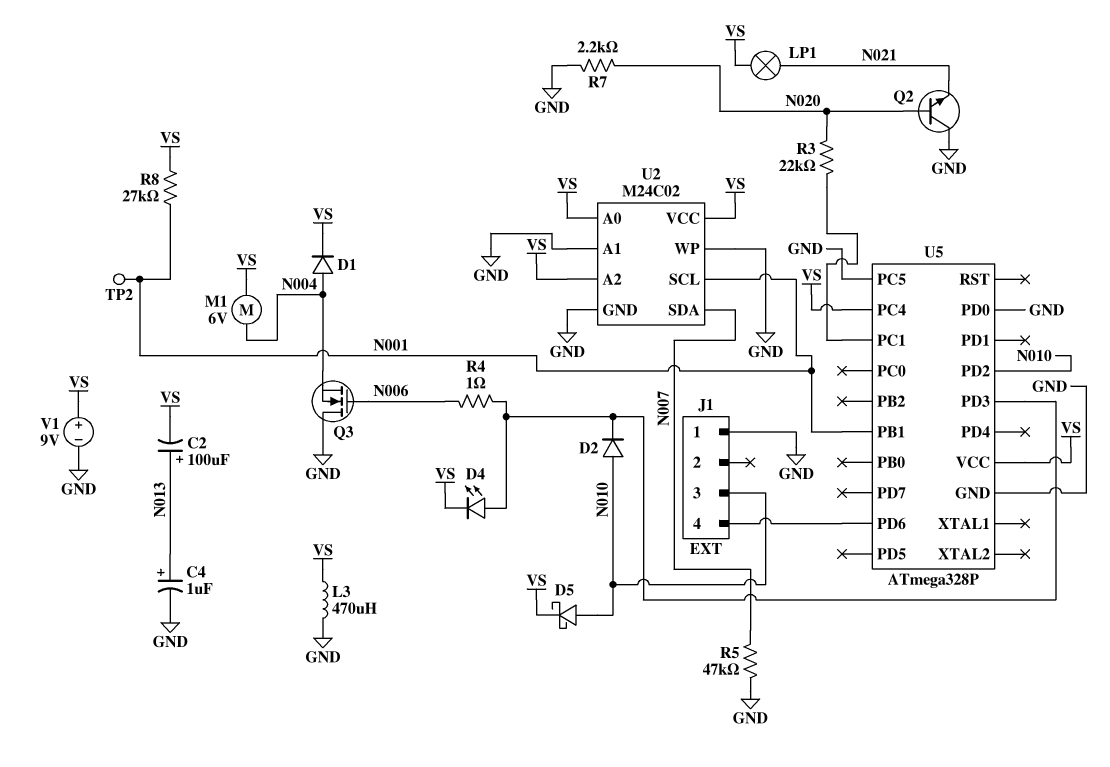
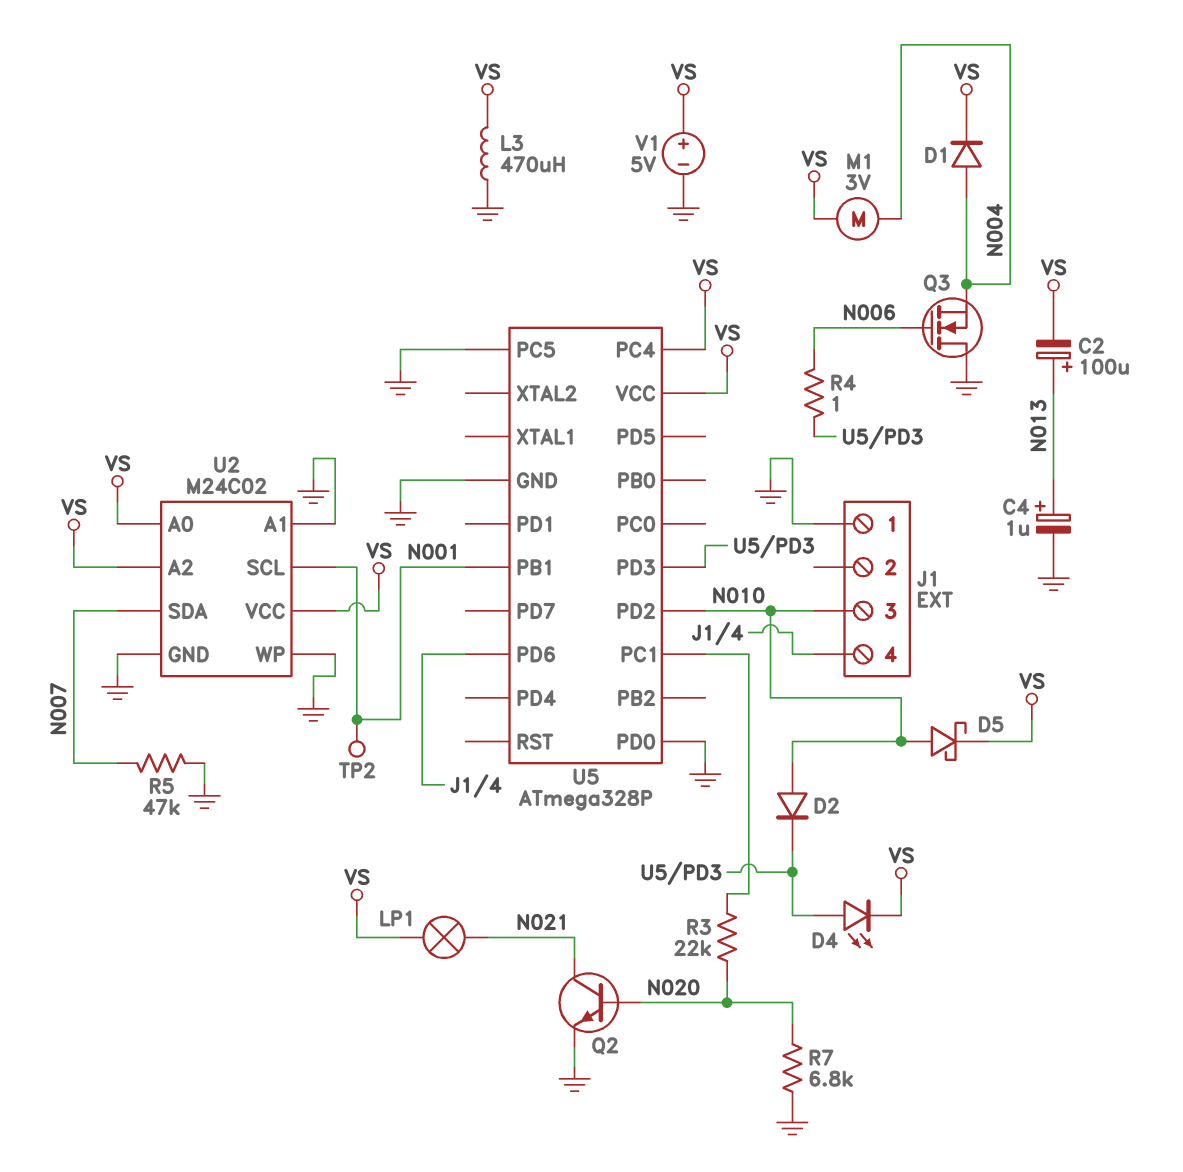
M1: motor 6V (N004, VS) -> motor 3V (N004, VS)
Q2: NPN (B N020, C GND, E N021) -> NPN (B N020, C N021, E GND)
R7: 2.2k (GND, N020) -> 6.8k (GND, N020)
R8: 27k (N001, VS) -> none
V1: 9V (plus VS, minus GND) -> 5V (plus VS, minus GND)

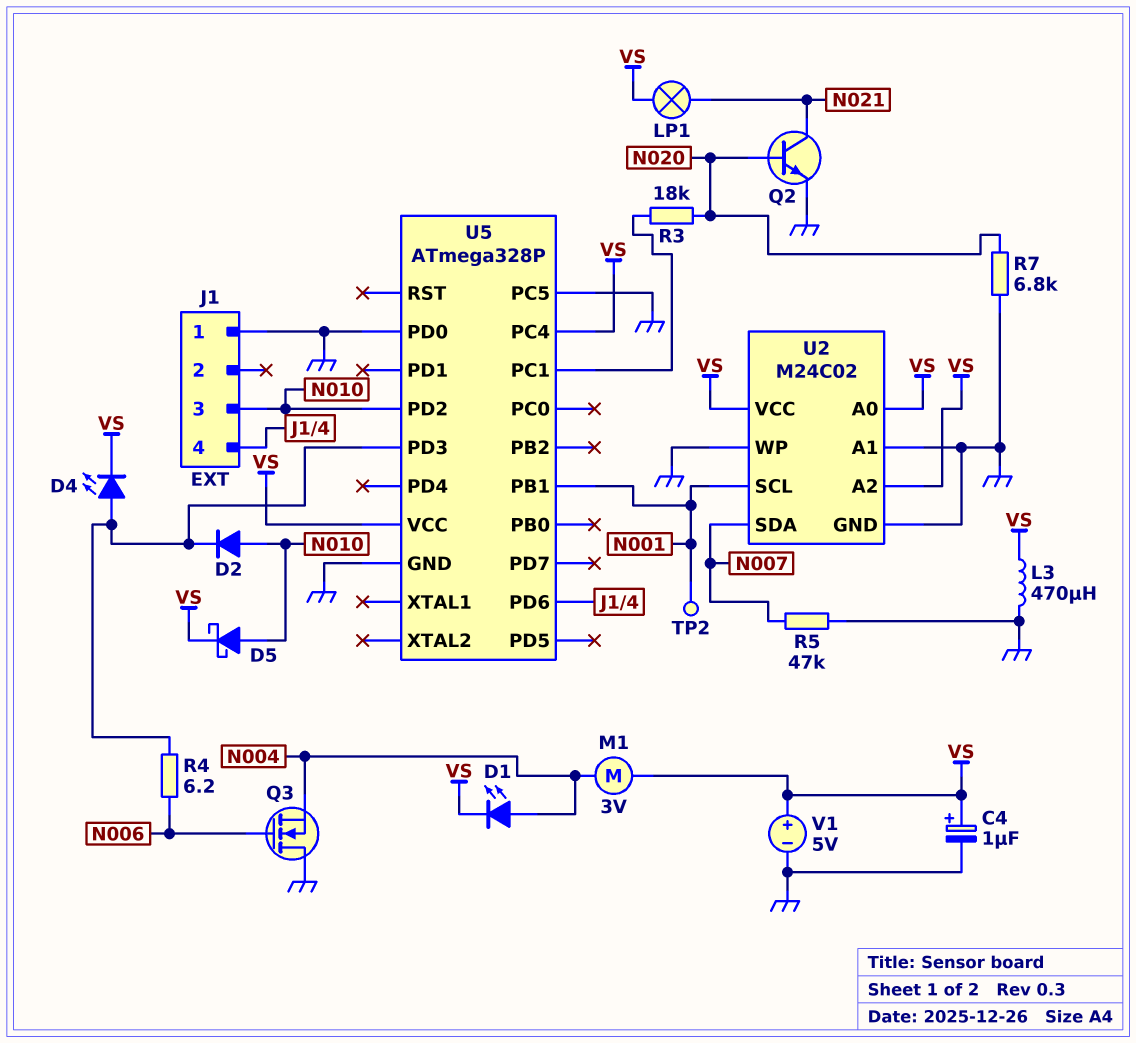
C2: 100uF (plus N013, minus VS) -> none
C4: 1uF (plus N013, minus GND) -> 1uF (plus VS, minus GND)
D1: diode (A N004, K VS) -> LED (A N004, K VS)
R3: 22k (N020, U5/PC1) -> 18k (N020, U5/PC1)
R4: 1 (N006, U5/PD3) -> 6.2 (N006, U5/PD3)

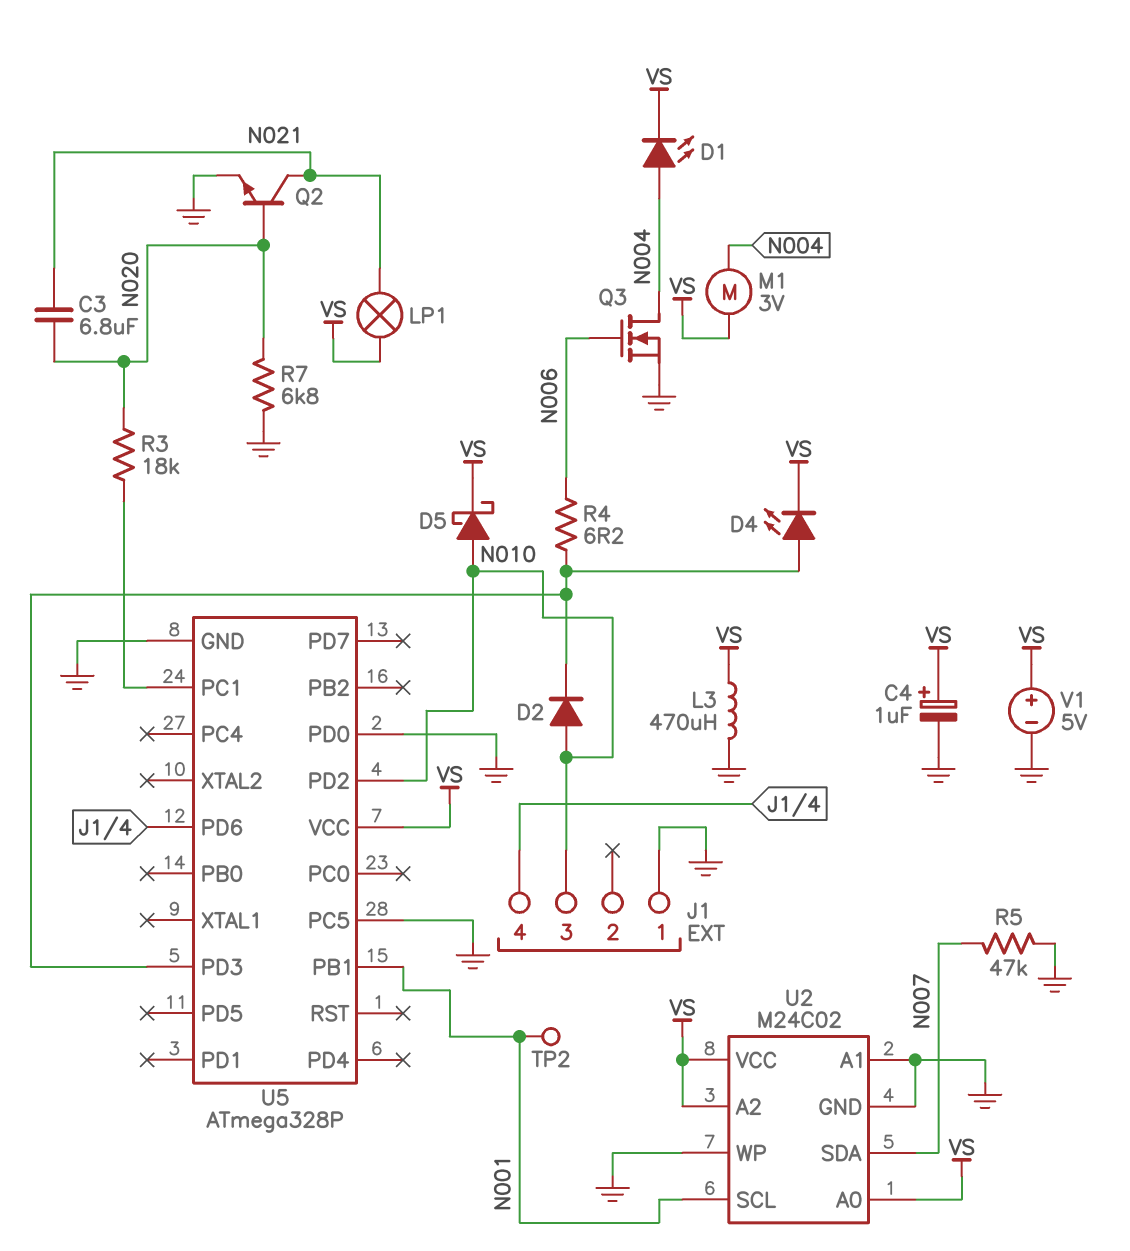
C3: none -> 6.8uF (N020, N021)
Q3: NMOS (G N006, D GND, S N004) -> NMOS (G N006, D N004, S GND)
U5 pin PC4: VS -> none

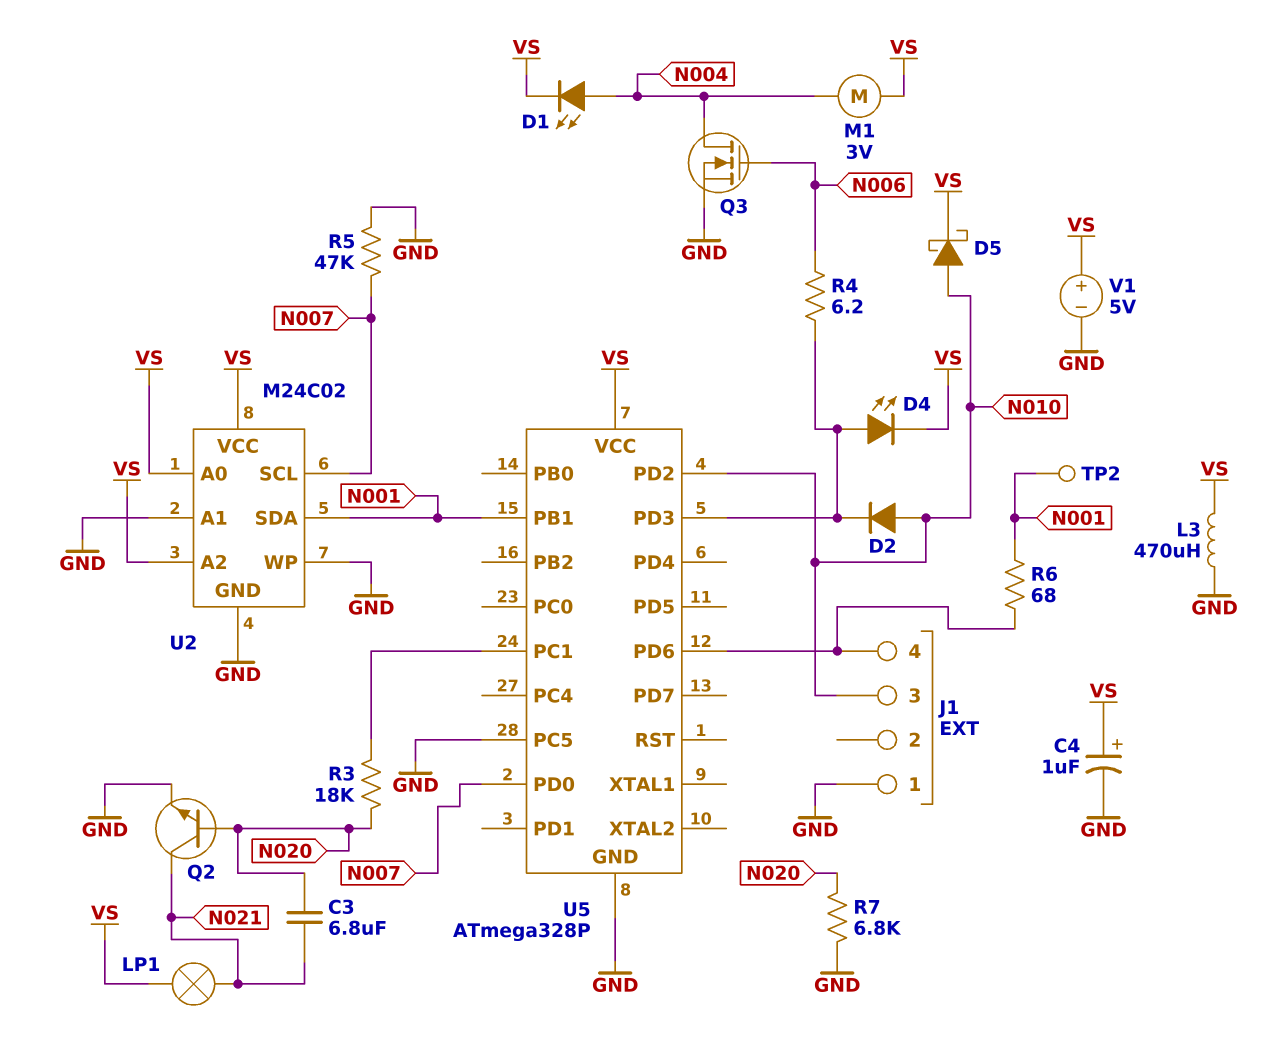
R6: none -> 68 (J1/4, N001)
U2 pin SCL: N001 -> N007
U2 pin SDA: N007 -> N001
U5 pin PD0: GND -> N007

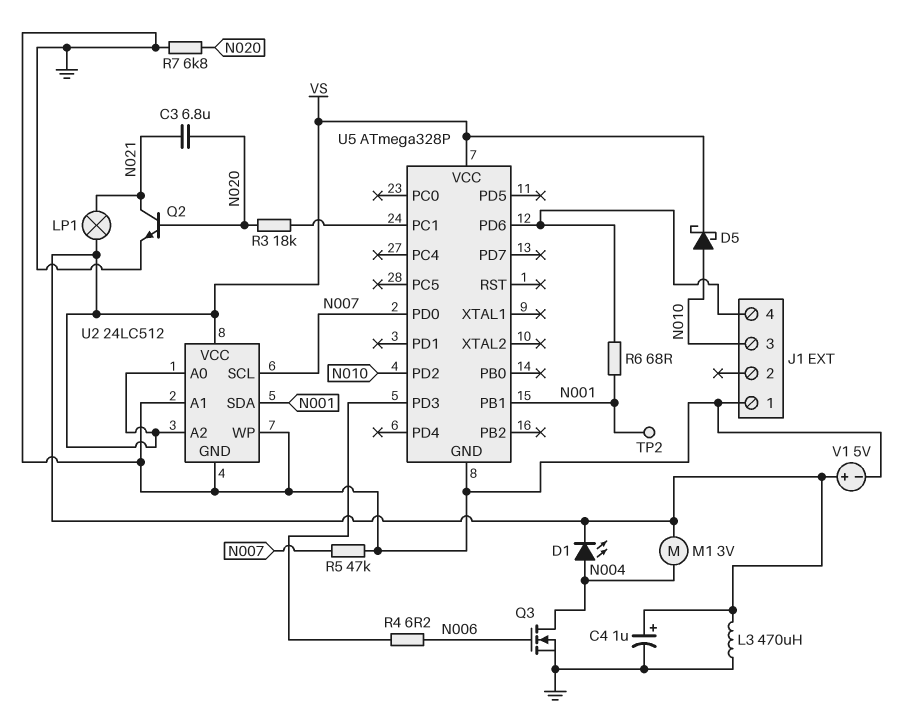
D2: diode (A N010, K U5/PD3) -> none
D4: LED (A U5/PD3, K VS) -> none
U2: M24C02 -> 24LC512
U5 pin PC5: GND -> none

